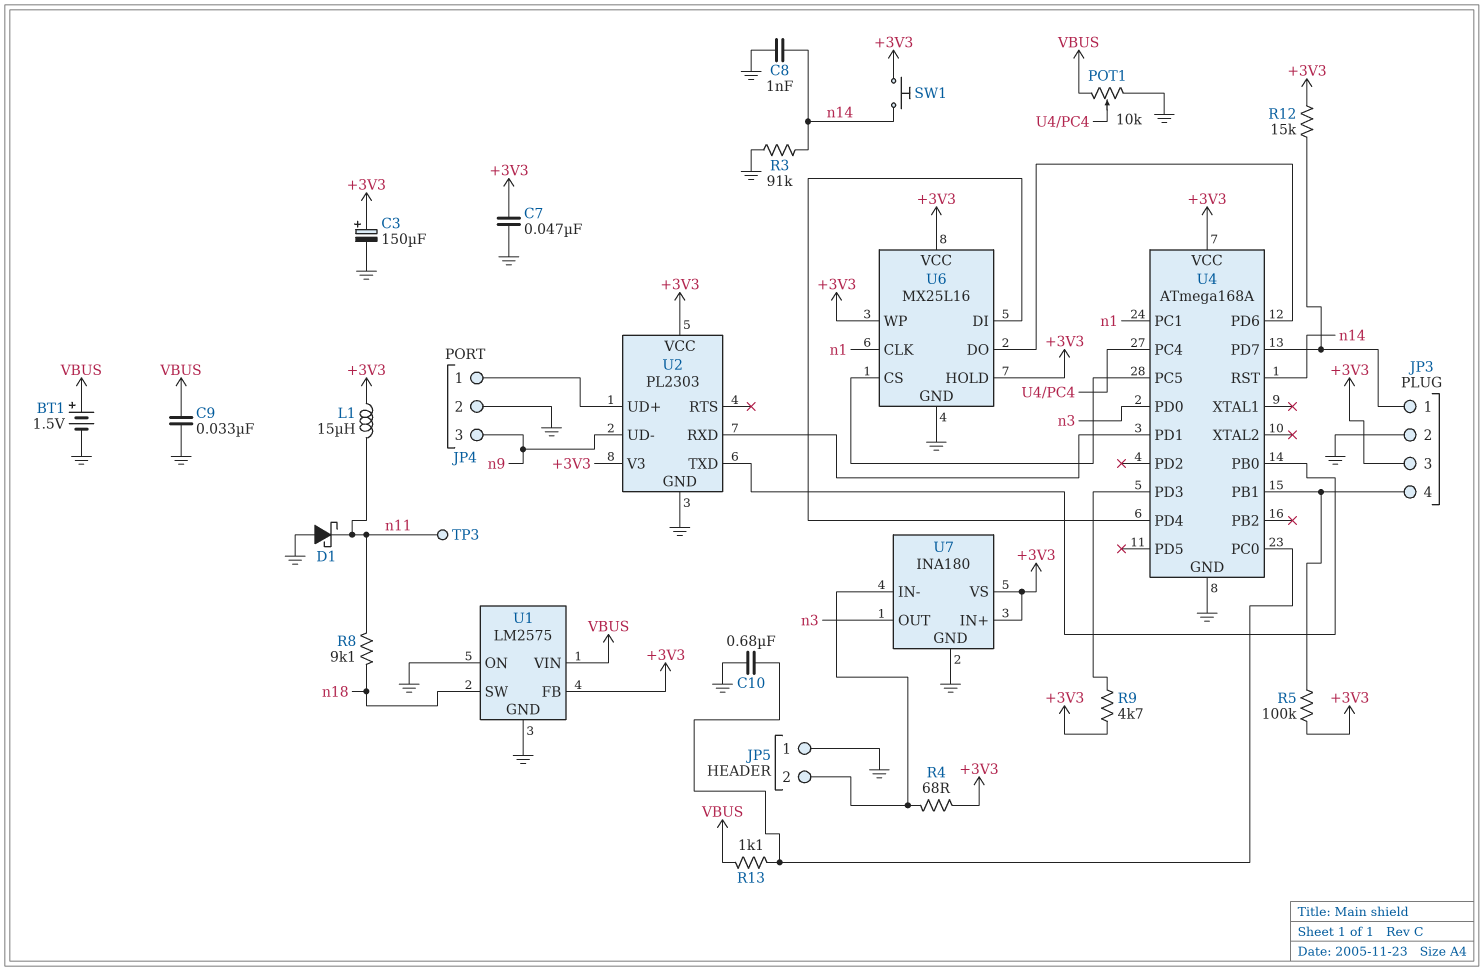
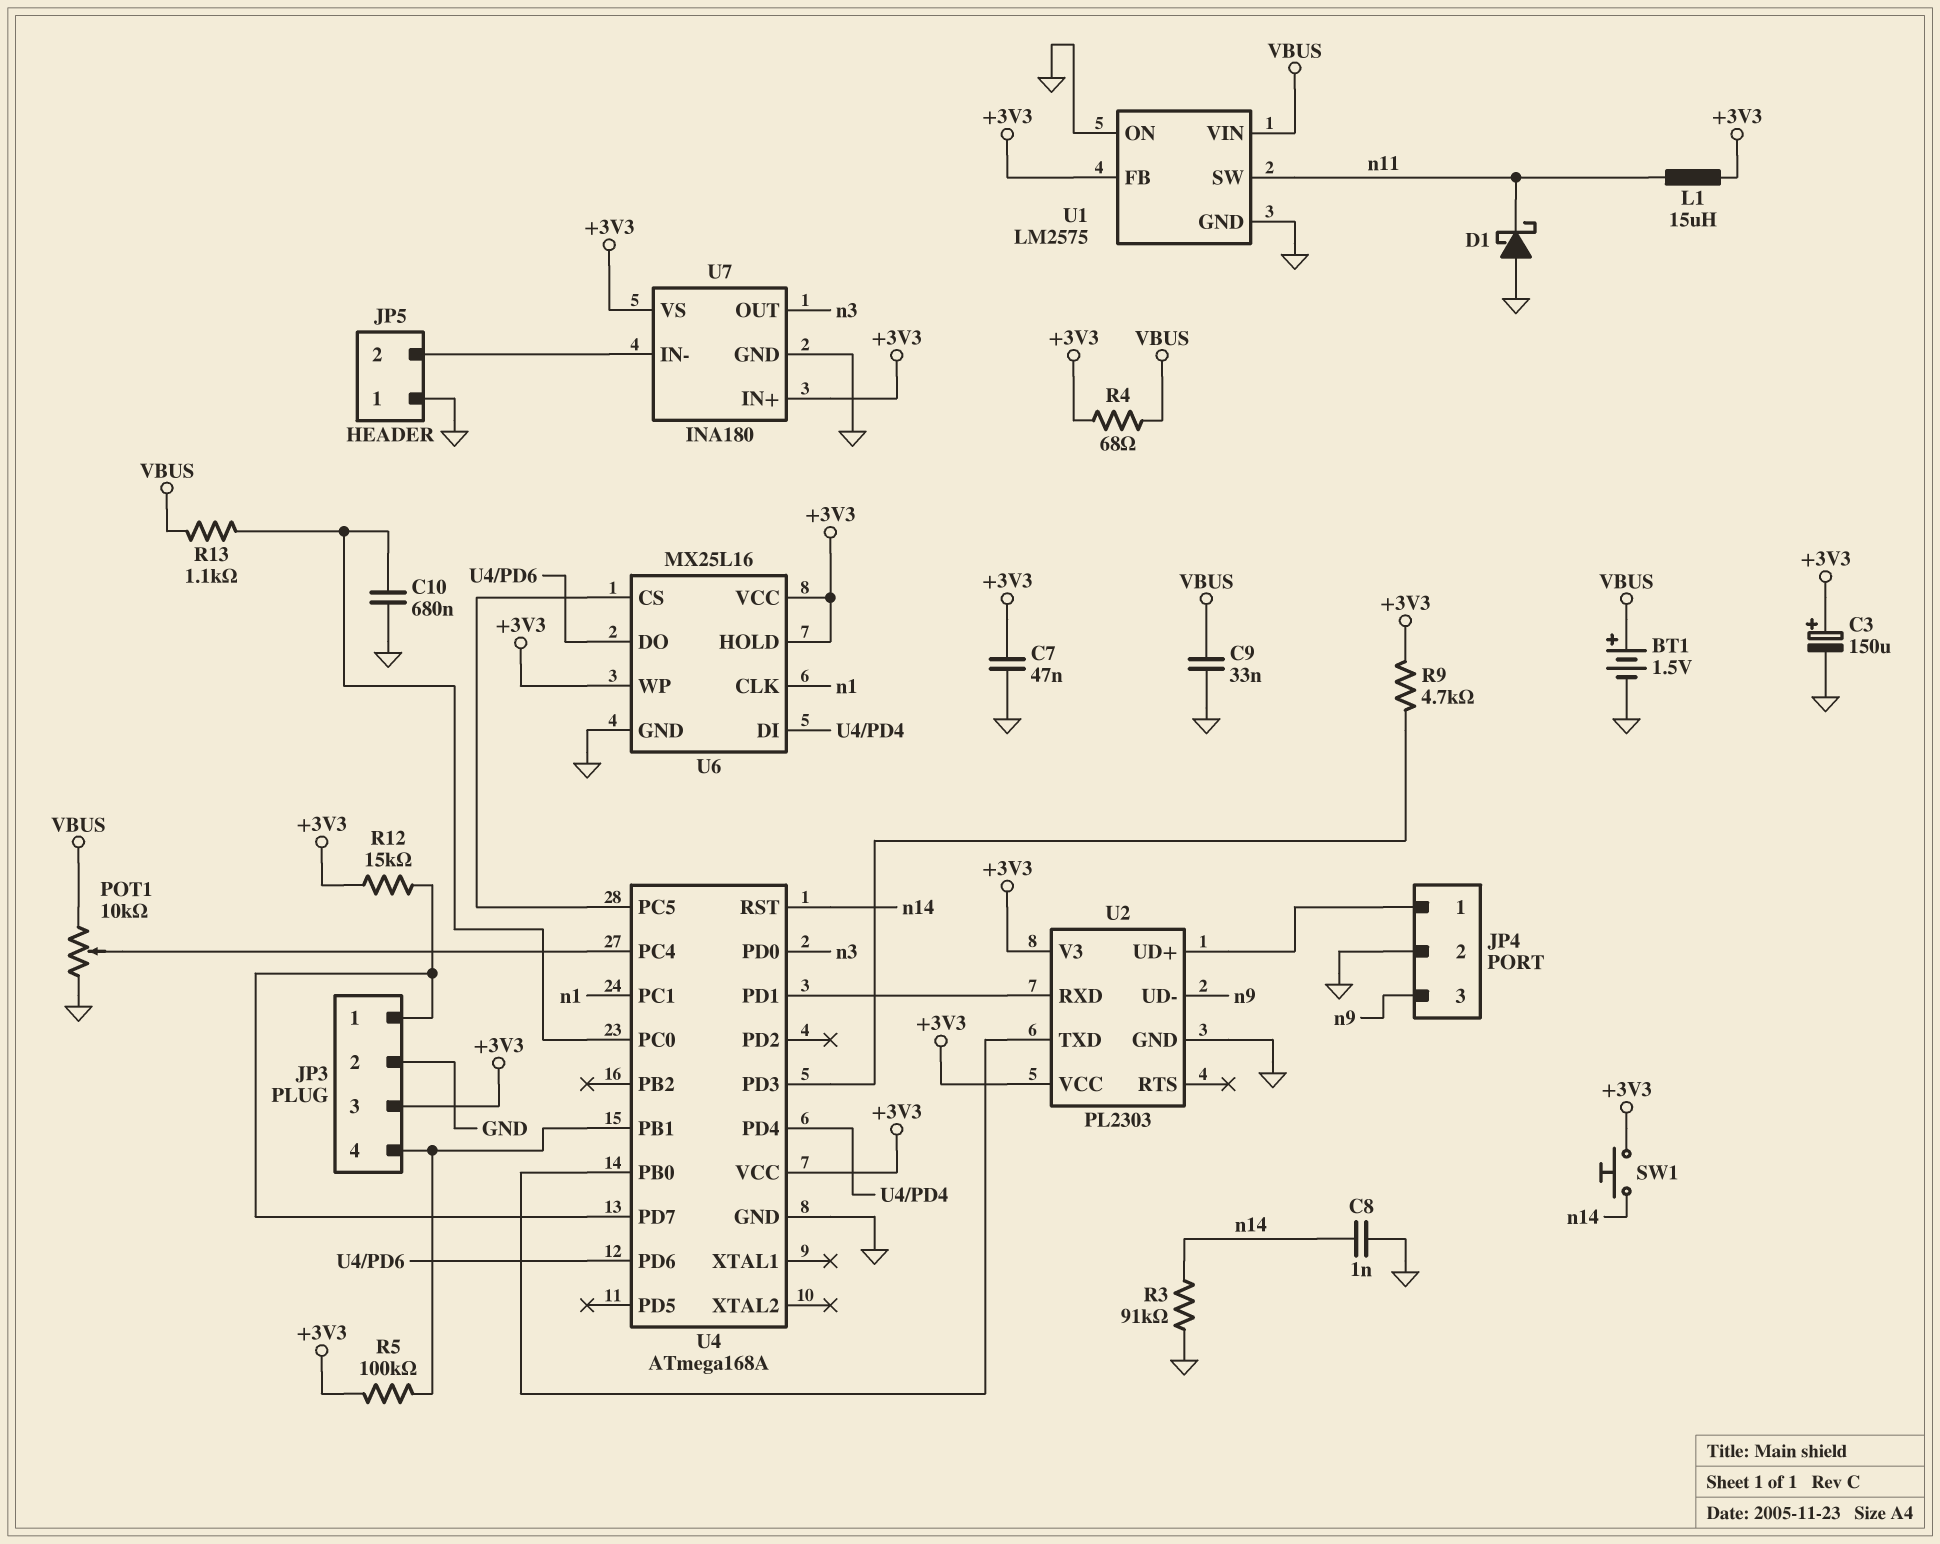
R4: 68 (+3V3, JP5/2) -> 68 (+3V3, VBUS)
R8: 9.1k (n11, n18) -> none
TP3: test point (n11) -> none
U1 pin SW: n18 -> n11

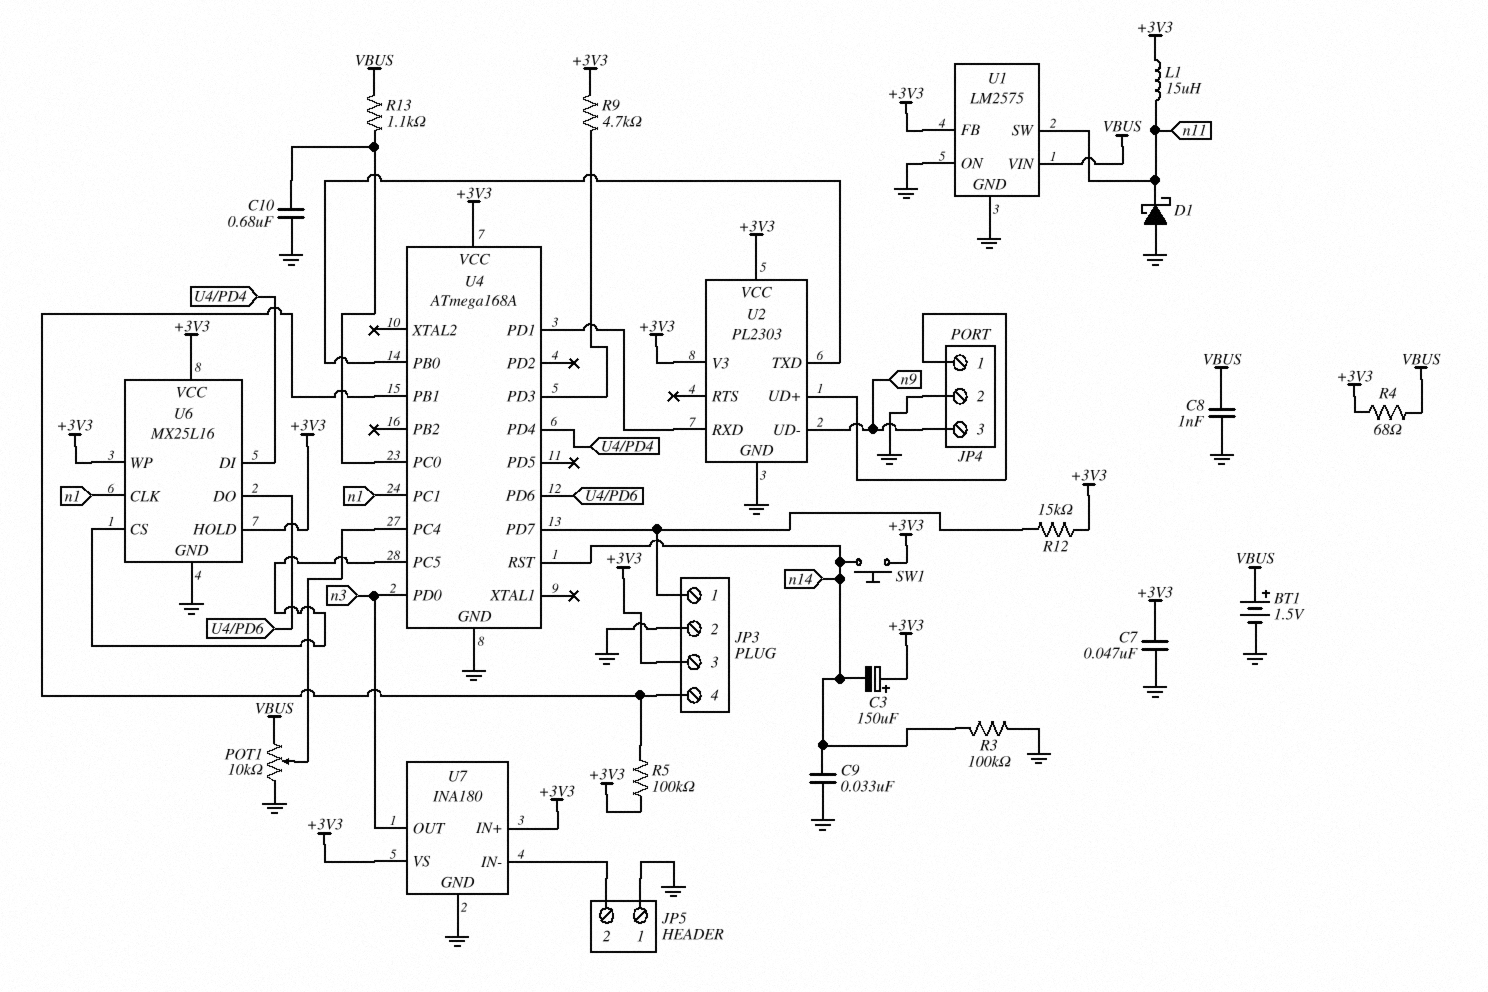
C3: 150uF (plus +3V3, minus GND) -> 150uF (plus +3V3, minus n14)
C8: 1nF (GND, n14) -> 1nF (GND, VBUS)
C9: 33nF (GND, VBUS) -> 33nF (GND, n14)
R3: 91k (GND, n14) -> 100k (GND, n14)

